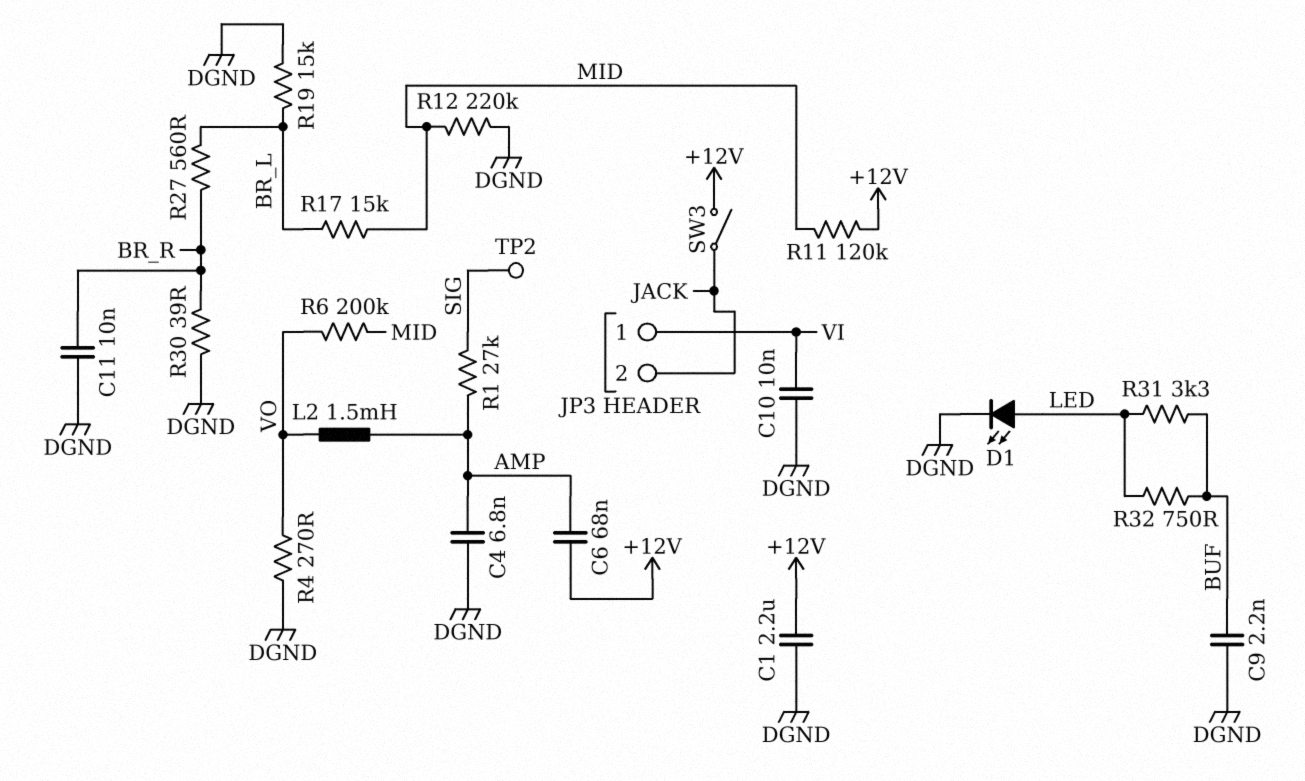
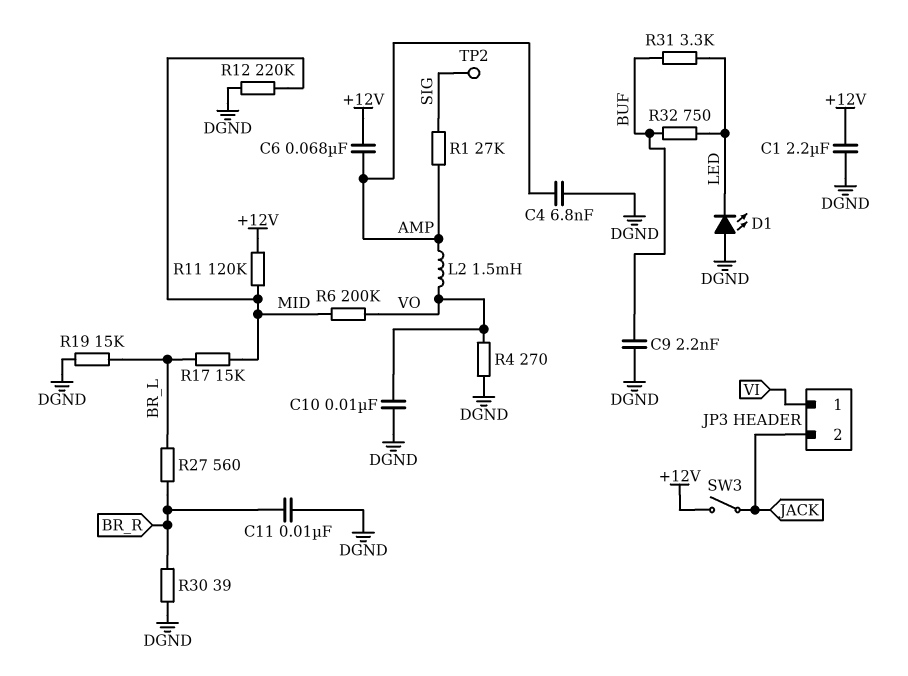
C10: 10nF (DGND, VI) -> 10nF (DGND, VO)
D1: LED (A LED, K DGND) -> LED (A DGND, K LED)

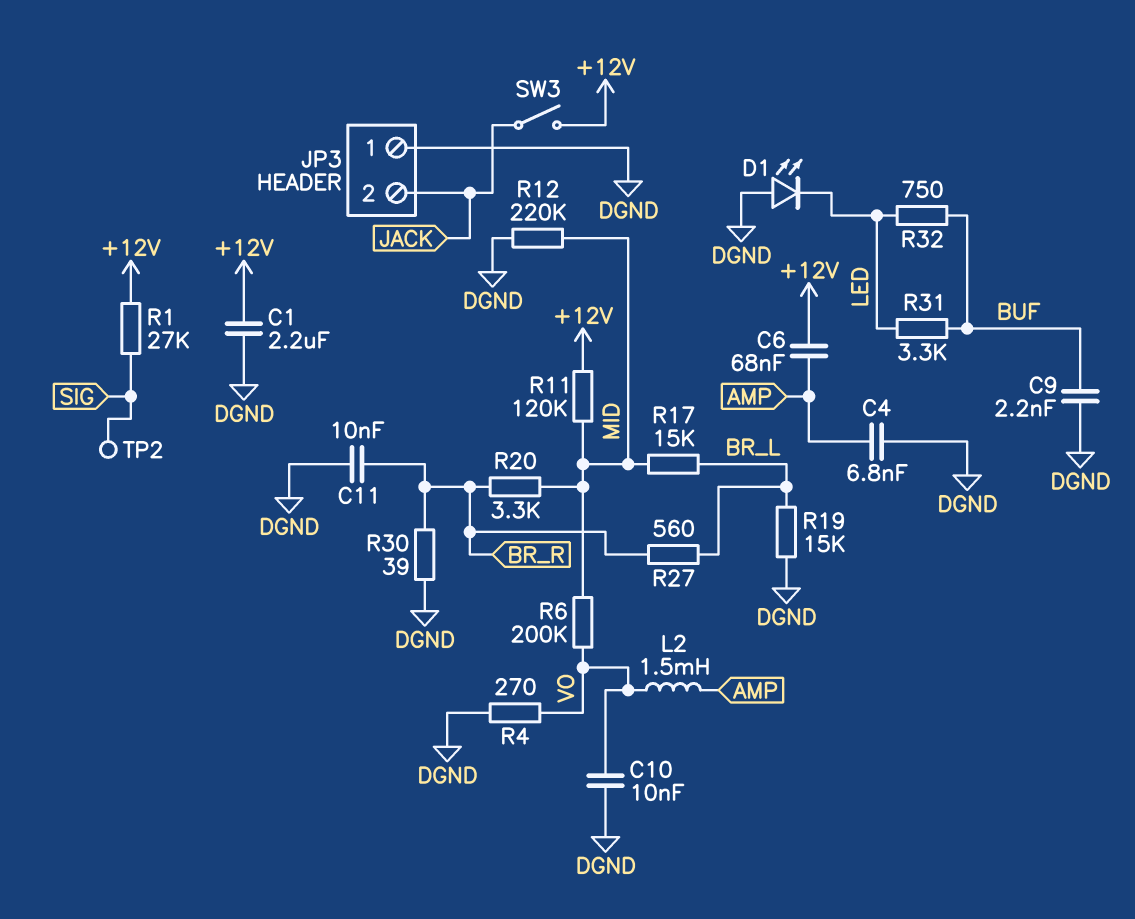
JP3 pin 1: VI -> DGND
R1: 27k (AMP, SIG) -> 27k (+12V, SIG)
R20: none -> 3.3k (BR_R, MID)

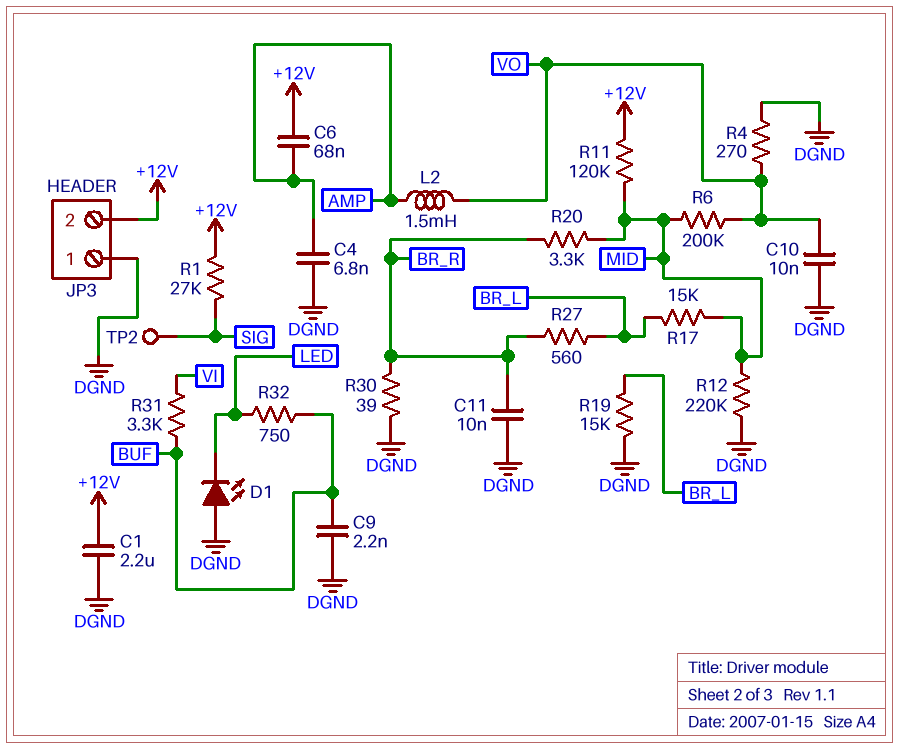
JP3 pin 2: JACK -> +12V
R31: 3.3k (BUF, LED) -> 3.3k (BUF, VI)
SW3: switch (+12V, JACK) -> none

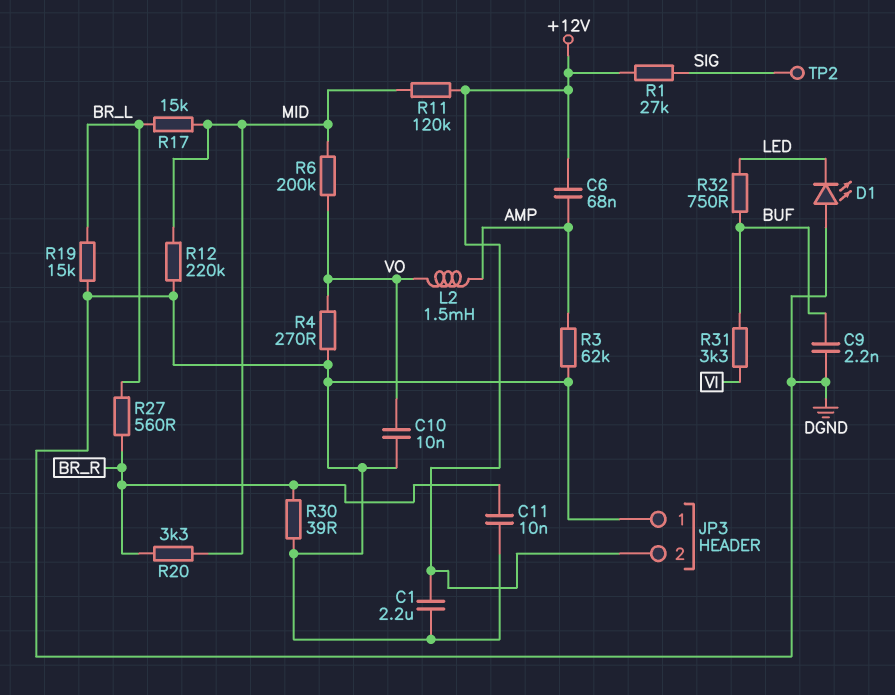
C4: 6.8nF (AMP, DGND) -> none
R3: none -> 62k (AMP, DGND)

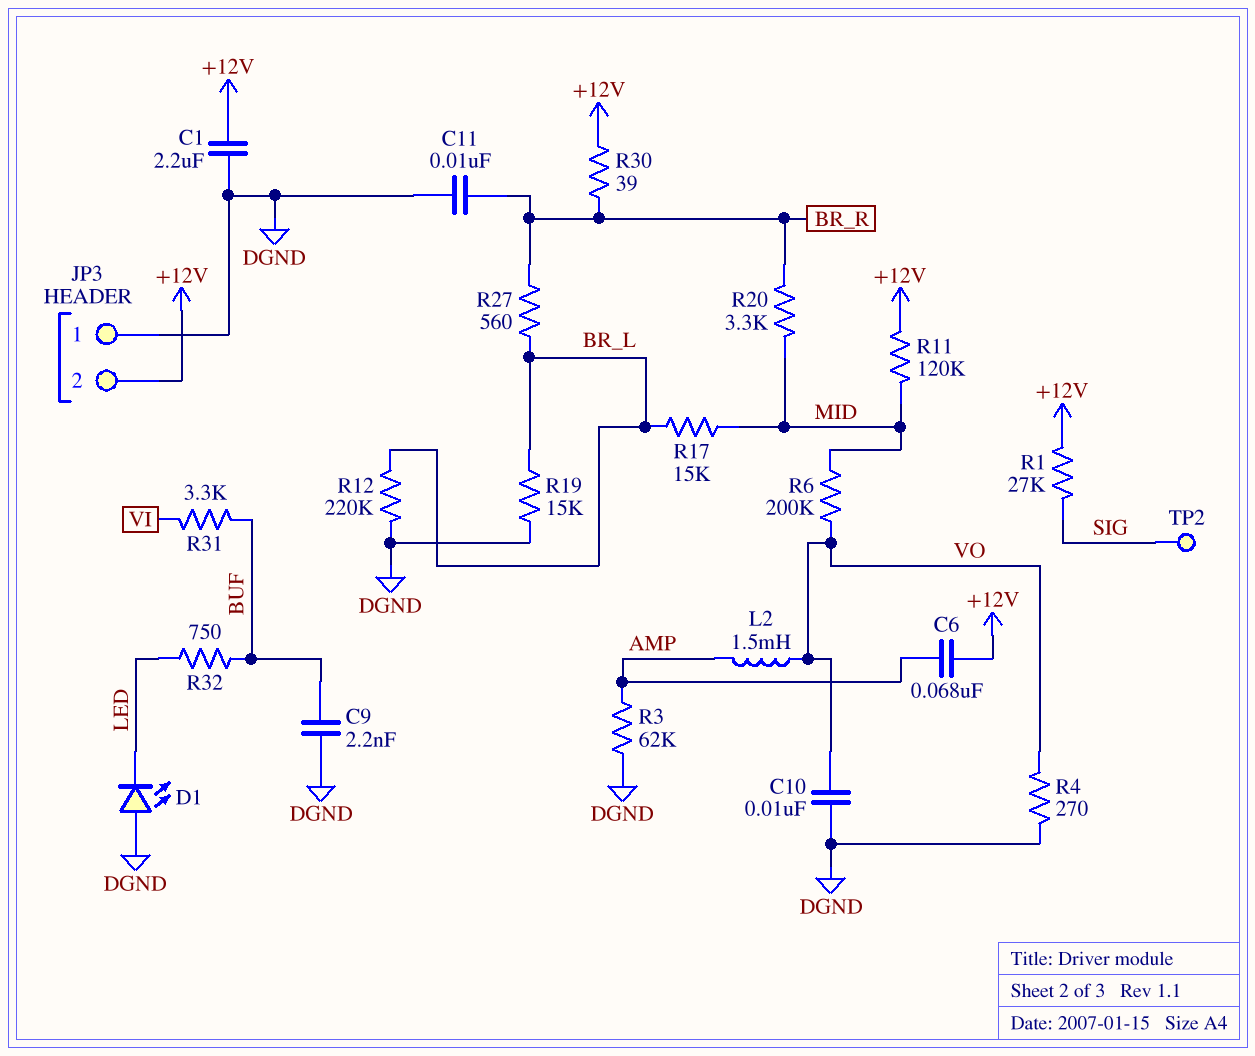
R12: 220k (DGND, MID) -> 220k (BR_L, DGND)
R30: 39 (BR_R, DGND) -> 39 (+12V, BR_R)

